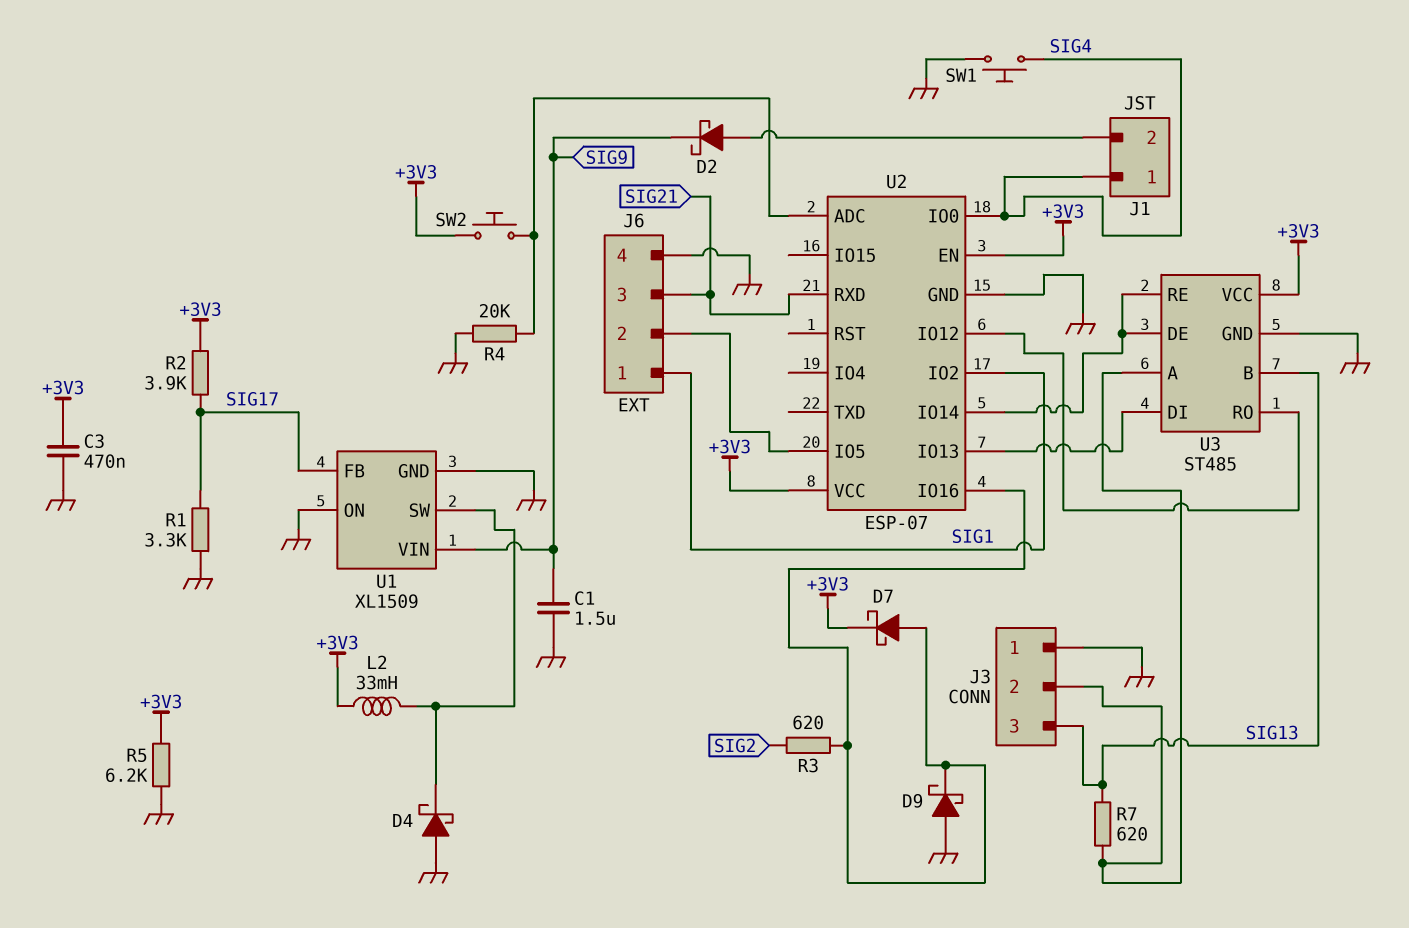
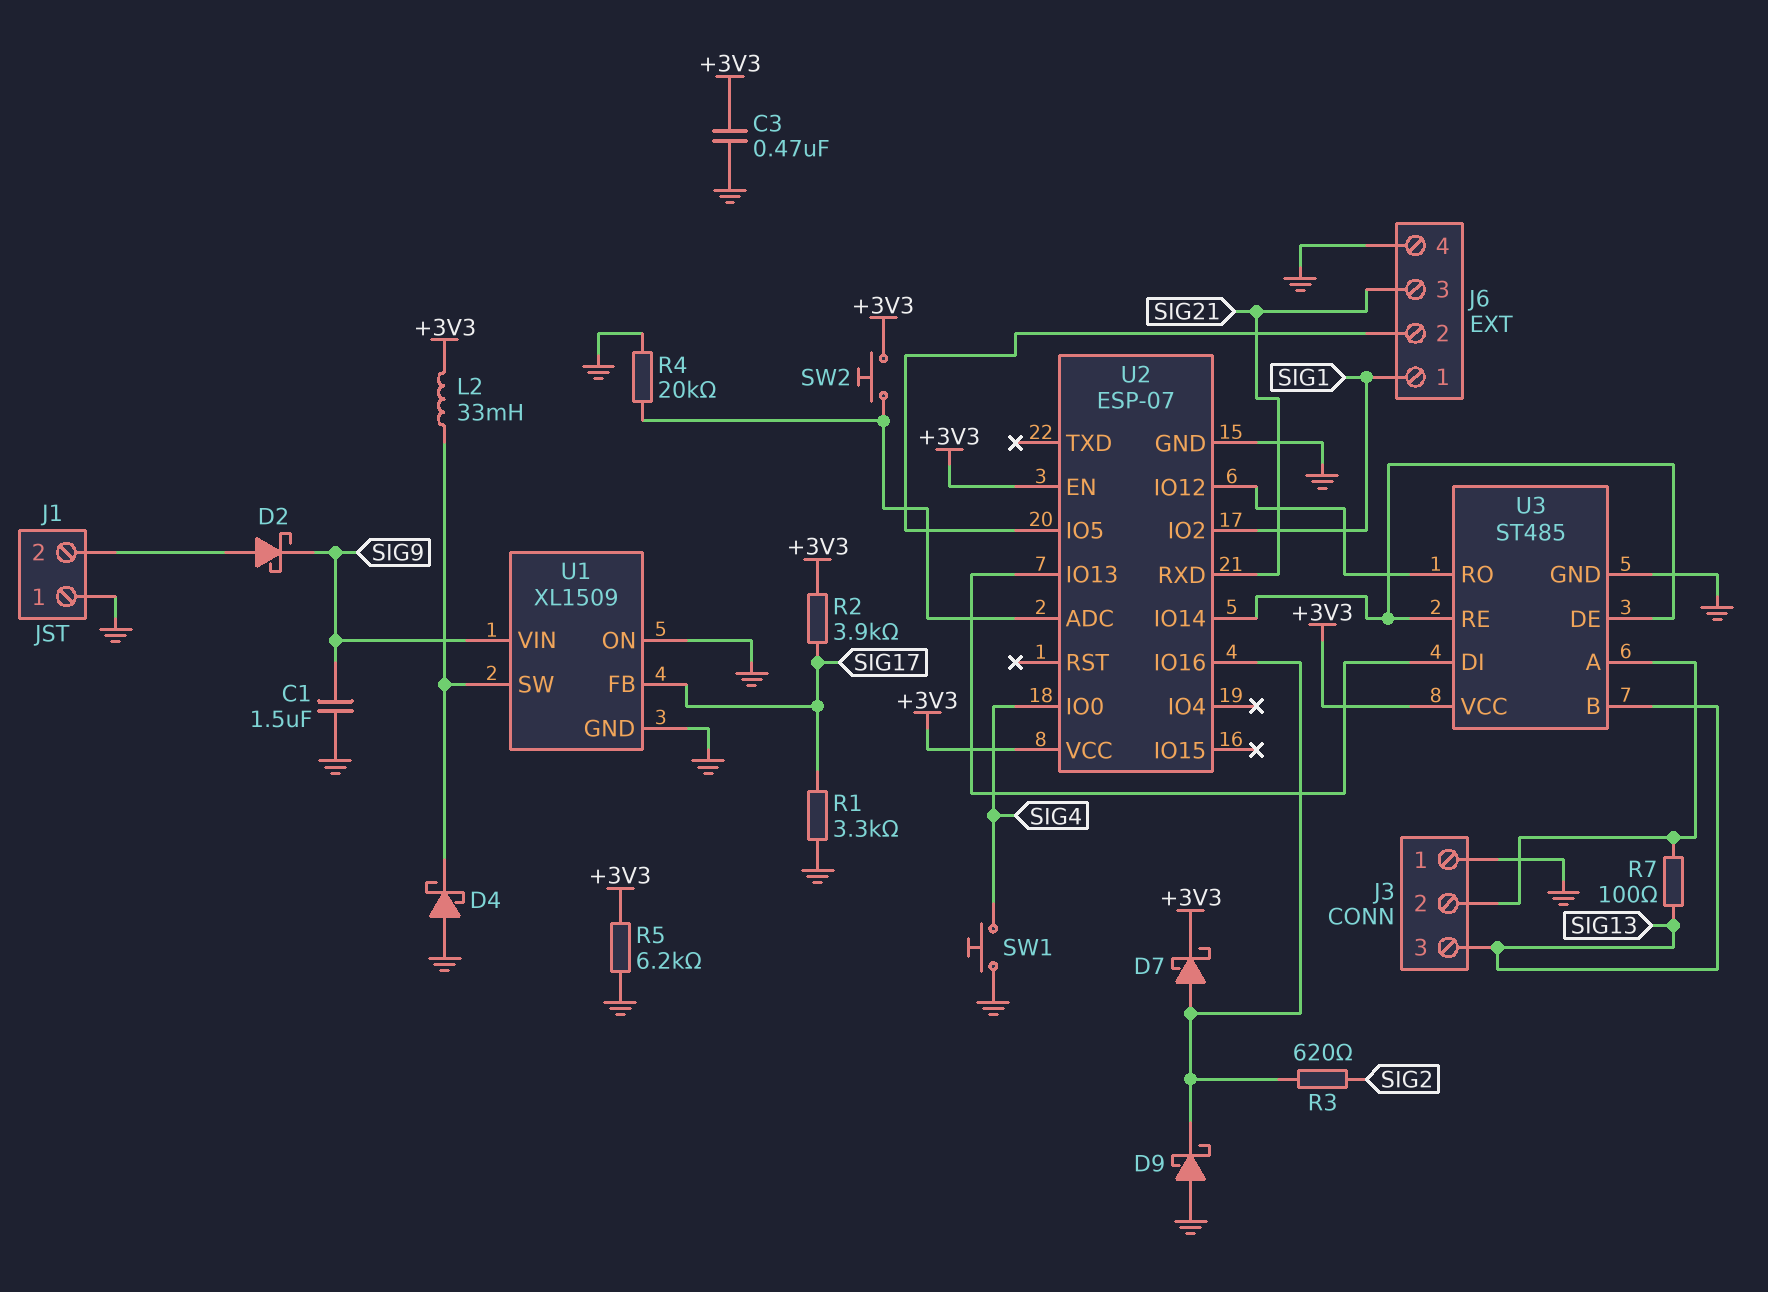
J1 pin 1: SIG4 -> GND
R7: 620 (J3/2, SIG13) -> 100 (J3/2, SIG13)

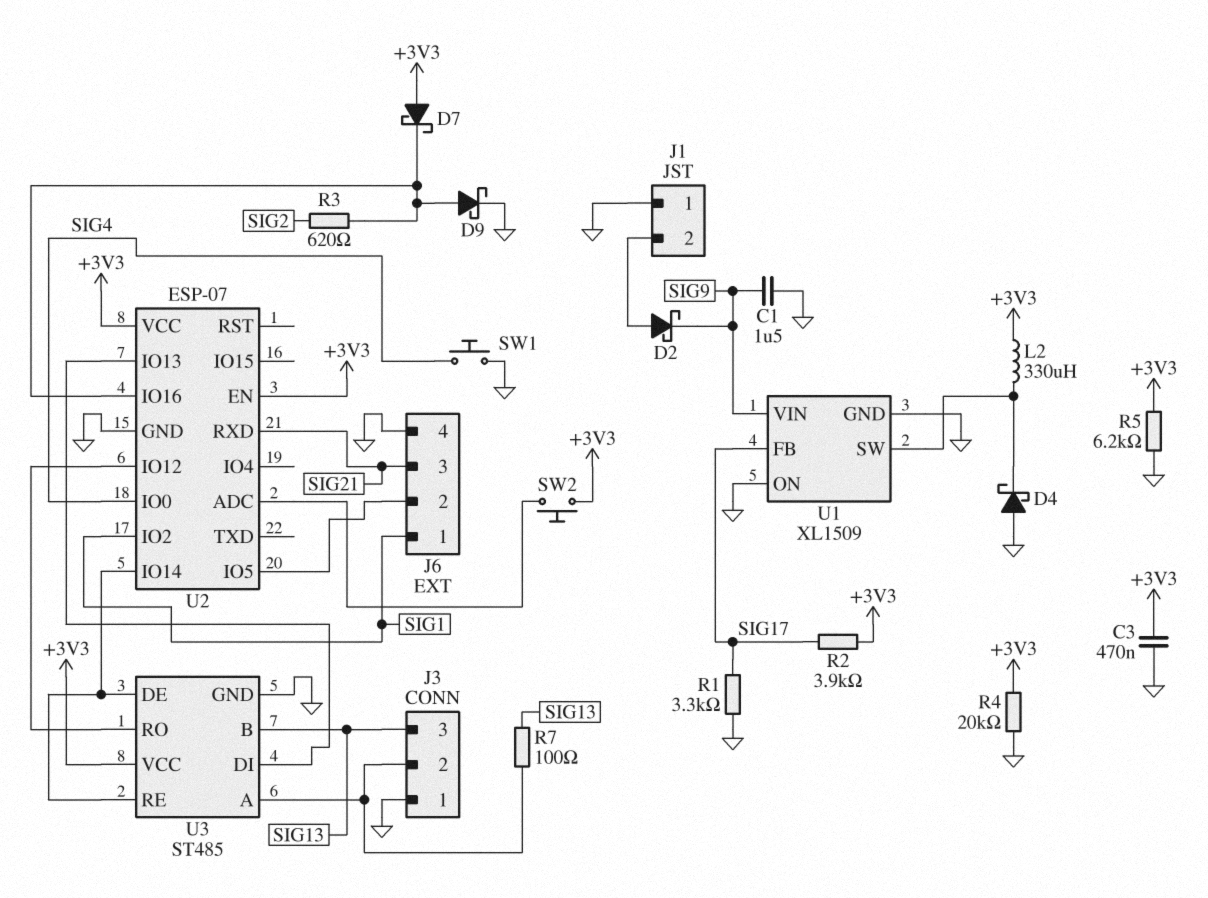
D7: schottky (A U2/IO16, K +3V3) -> schottky (A +3V3, K U2/IO16)
D9: schottky (A GND, K U2/IO16) -> schottky (A U2/IO16, K GND)
L2: 33mH (+3V3, U1/SW) -> 330uH (+3V3, U1/SW)
R4: 20k (GND, U2/ADC) -> 20k (+3V3, GND)

